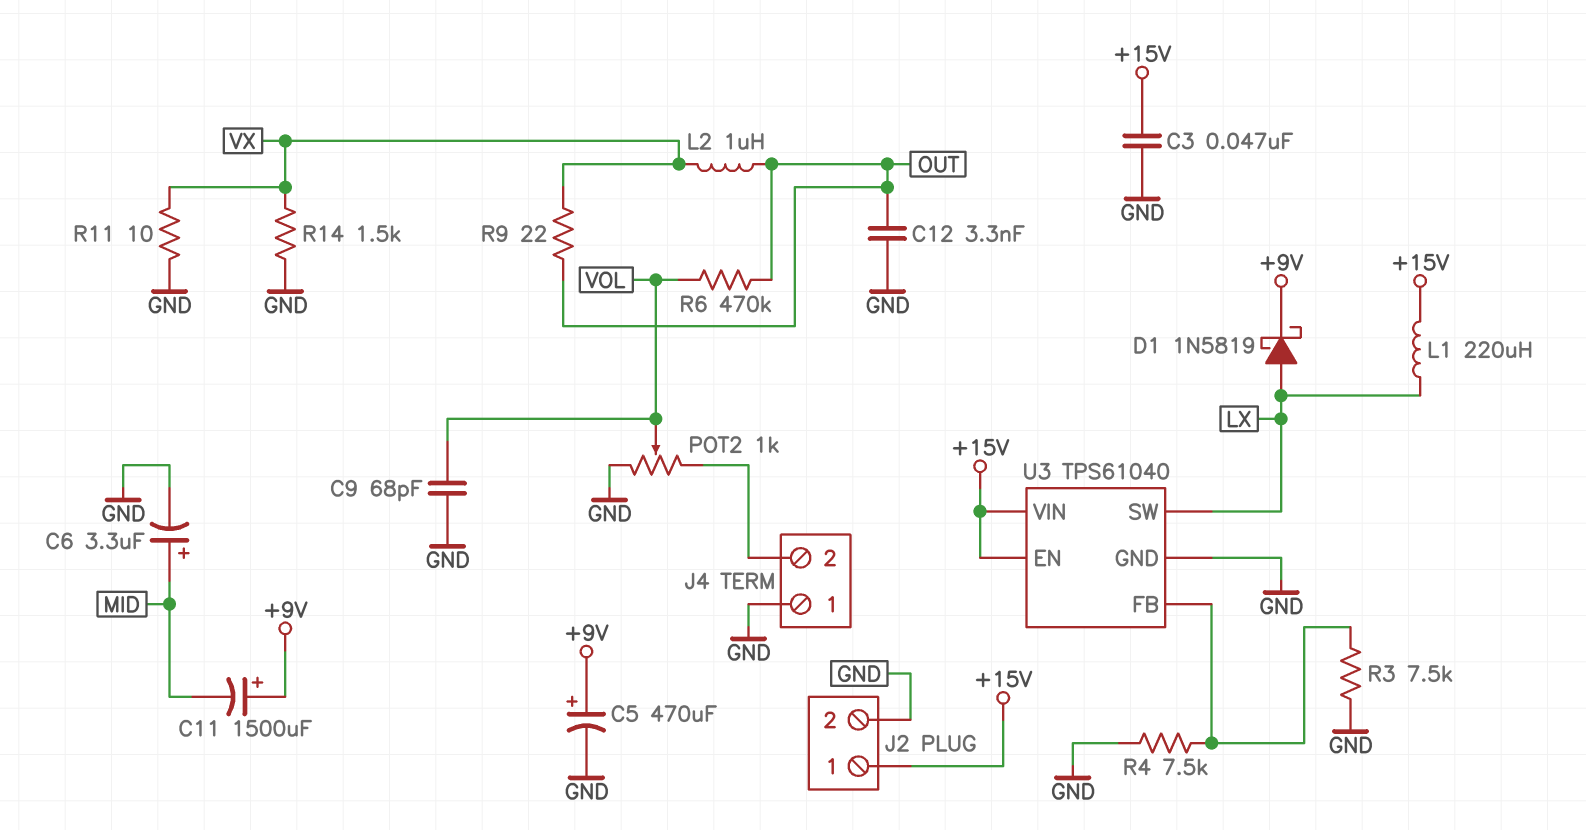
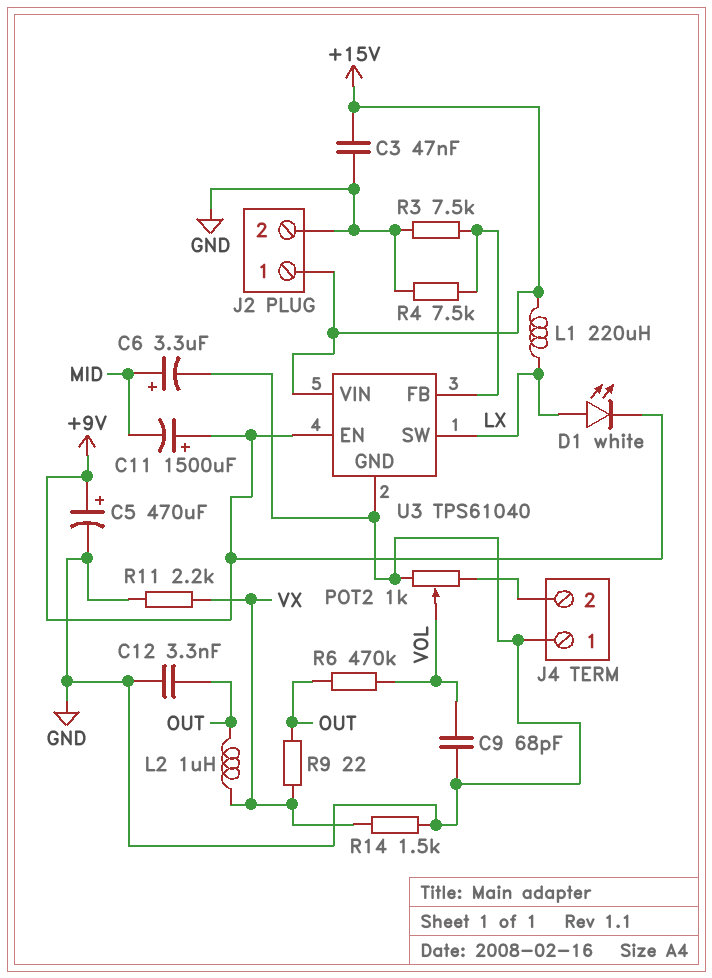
D1: schottky 1N5819 (A LX, K +9V) -> LED white (A LX, K +9V)
R11: 10 (GND, VX) -> 2.2k (GND, VX)
U3 pin EN: +15V -> +9V

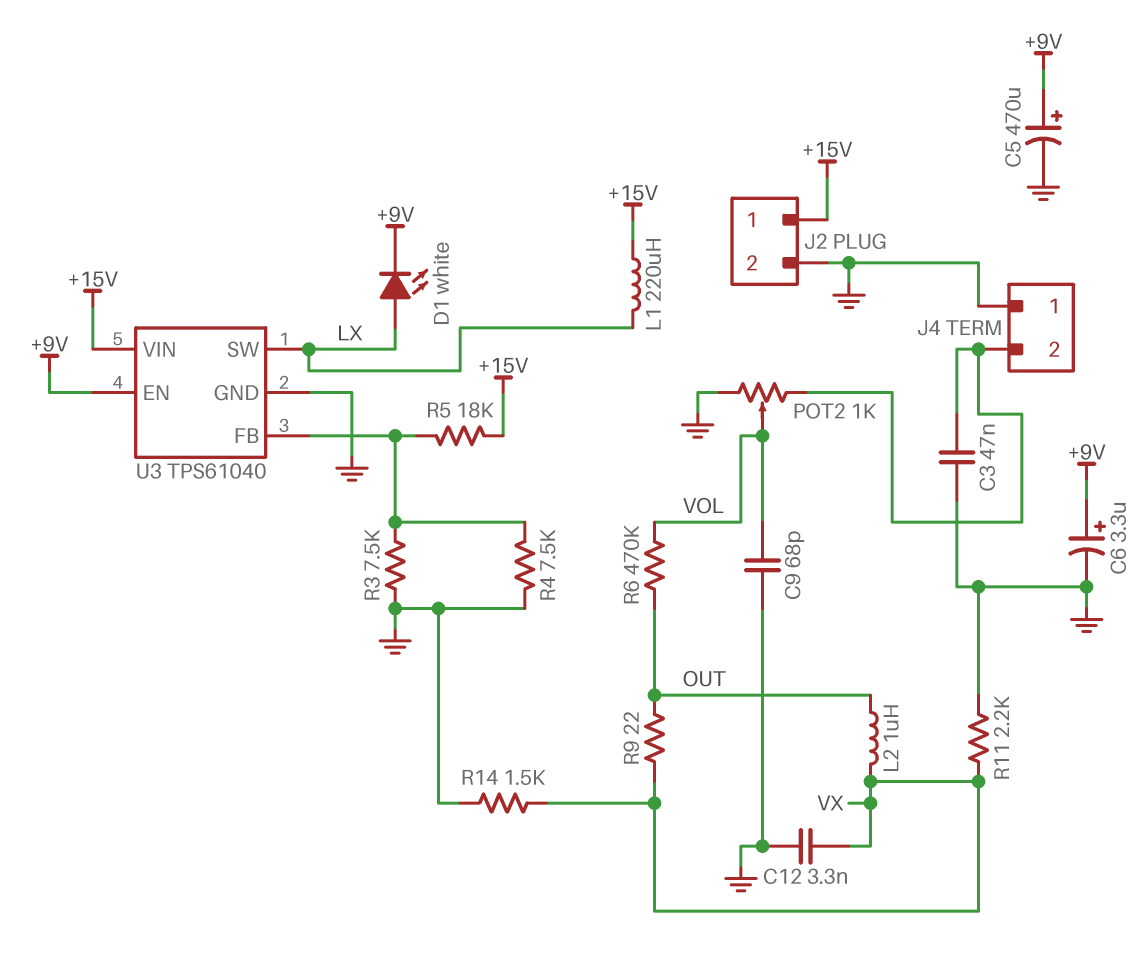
C3: 47nF (+15V, GND) -> 47nF (GND, J4/2)
C6: 3.3uF (plus MID, minus GND) -> 3.3uF (plus +9V, minus GND)
C11: 1500uF (plus +9V, minus MID) -> none
C12: 3.3nF (GND, OUT) -> 3.3nF (GND, VX)
R5: none -> 18k (+15V, U3/FB)

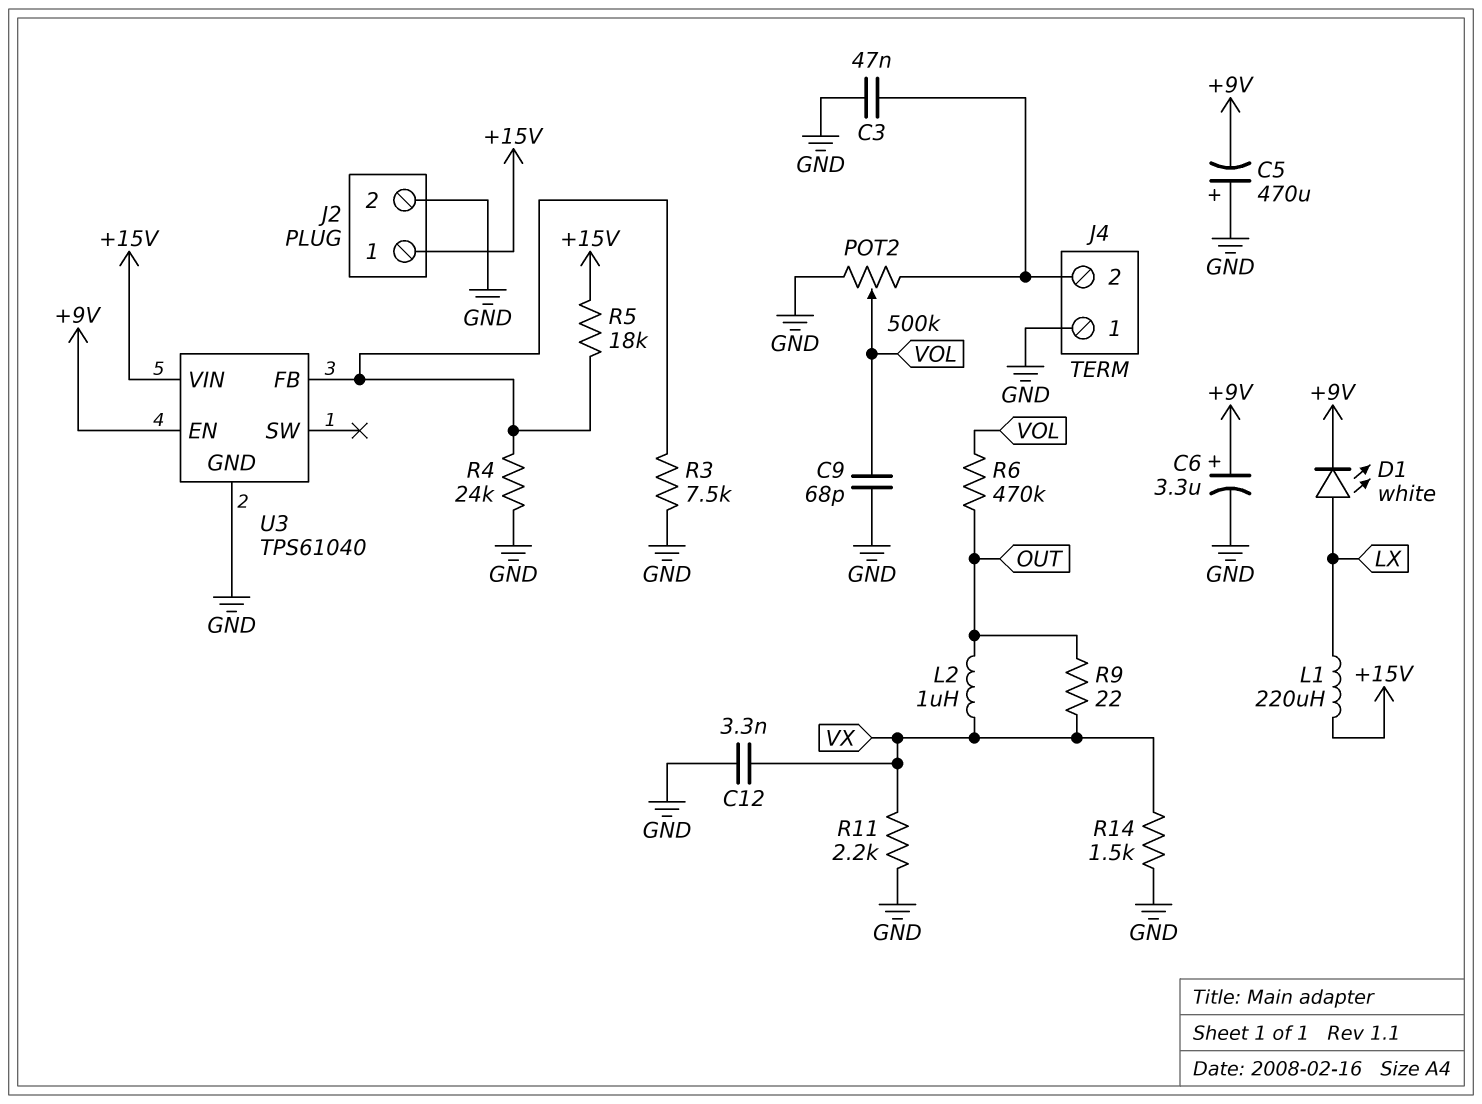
C5: 470uF (plus +9V, minus GND) -> 470uF (plus GND, minus +9V)
POT2: 1k (GND, J4/2, wiper VOL) -> 500k (GND, J4/2, wiper VOL)
R4: 7.5k (GND, U3/FB) -> 24k (GND, U3/FB)
U3 pin SW: LX -> none

